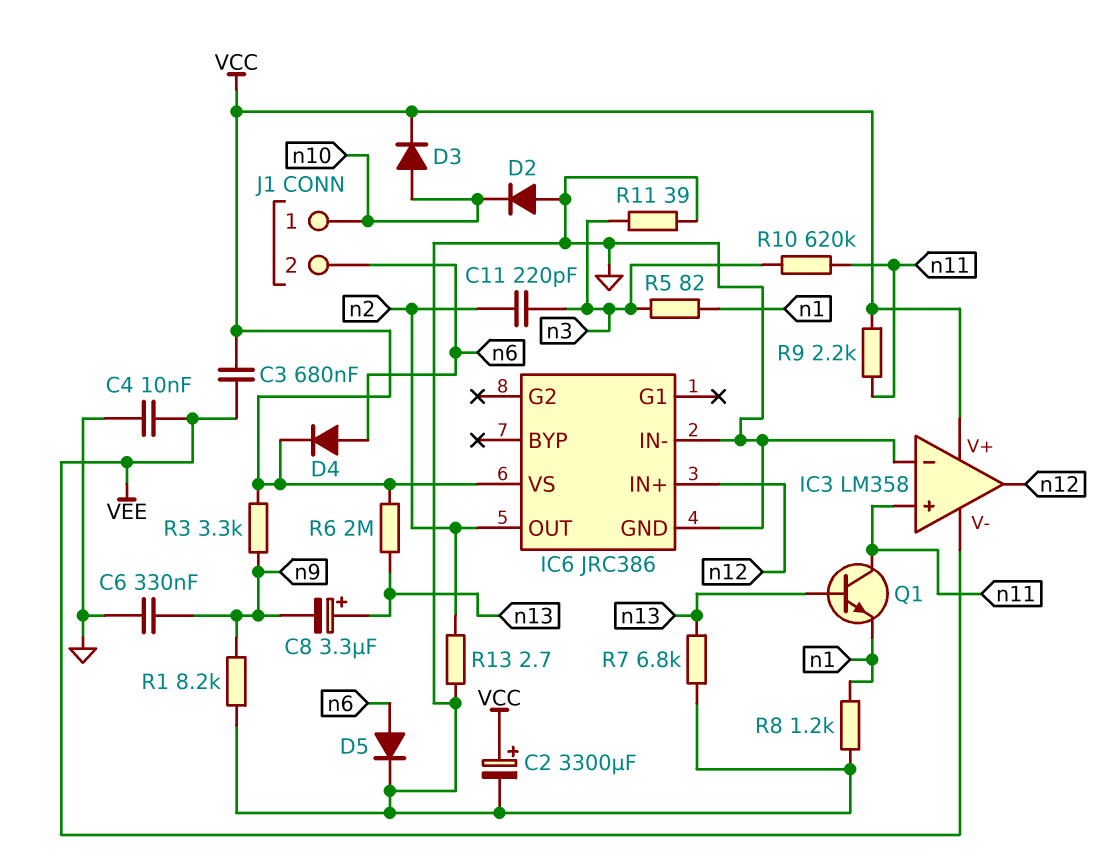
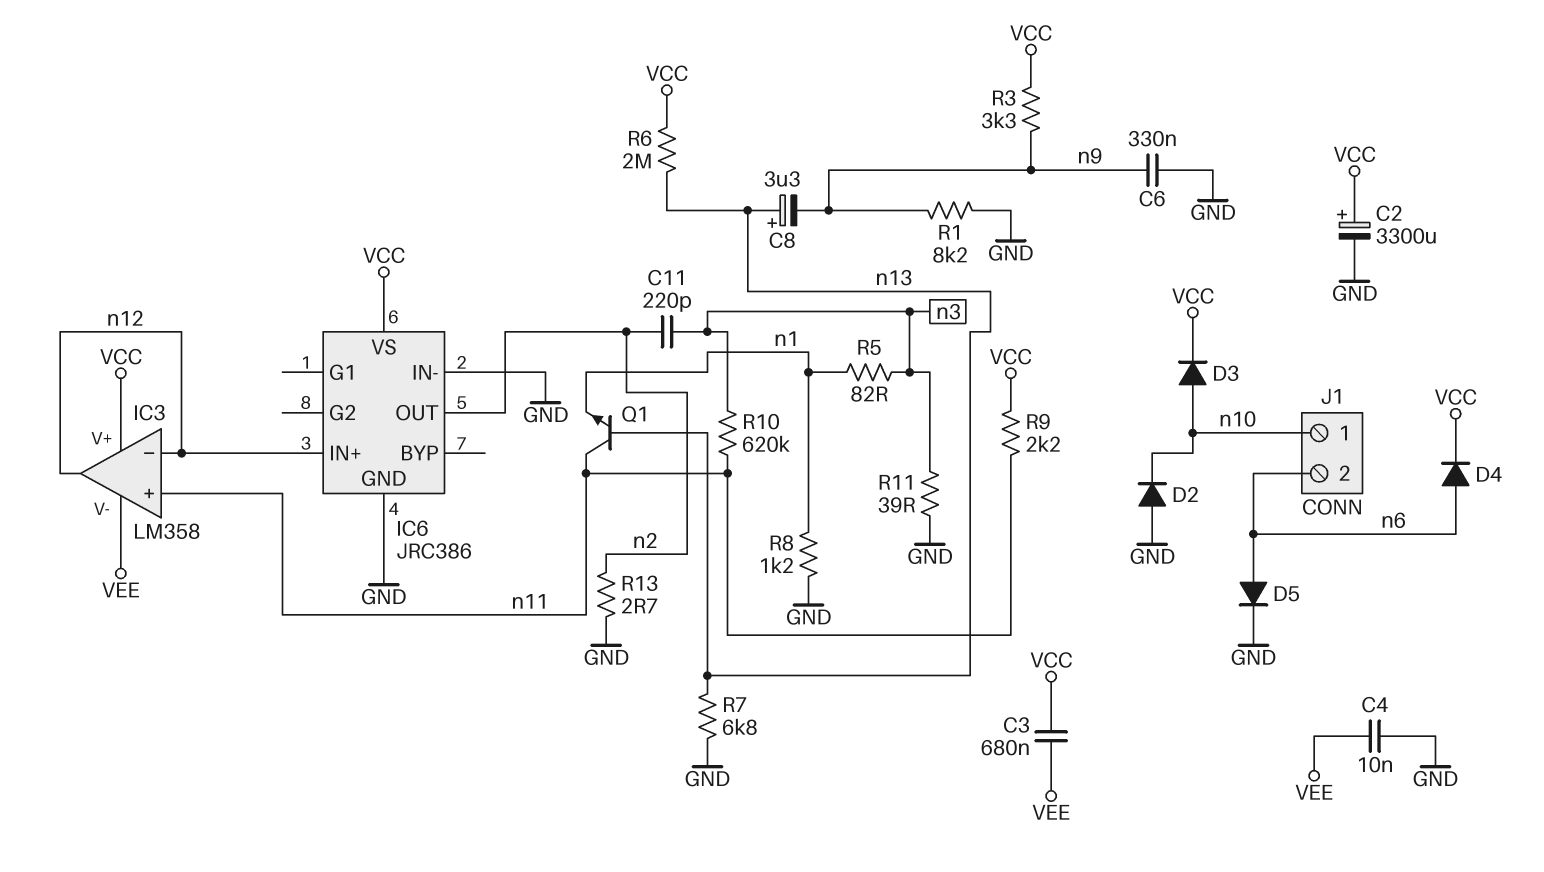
IC3 pin in-: GND -> n12

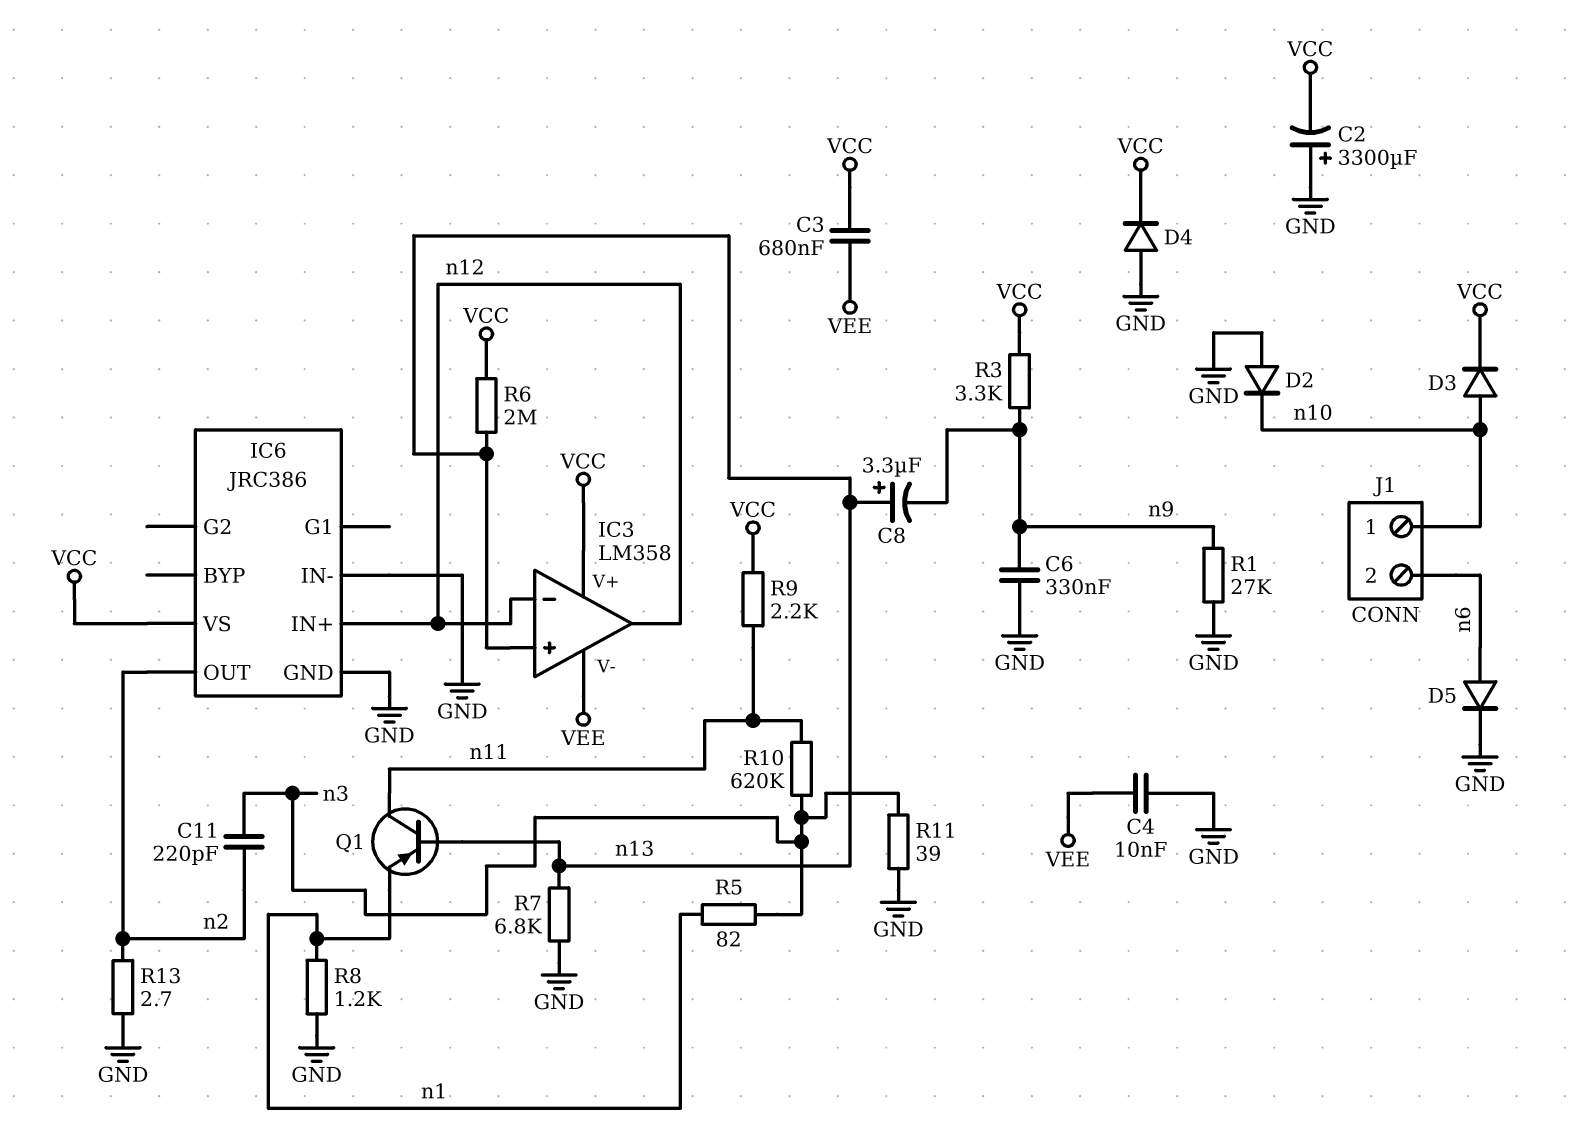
C2: 3300uF (plus VCC, minus GND) -> 3300uF (plus GND, minus VCC)
D4: diode (A n6, K VCC) -> diode (A GND, K VCC)
IC3 pin in+: n11 -> n13
Q1: NPN (B n13, C n11, E n1) -> PNP (B n13, C n11, E n1)
R1: 8.2k (GND, n9) -> 27k (GND, n9)

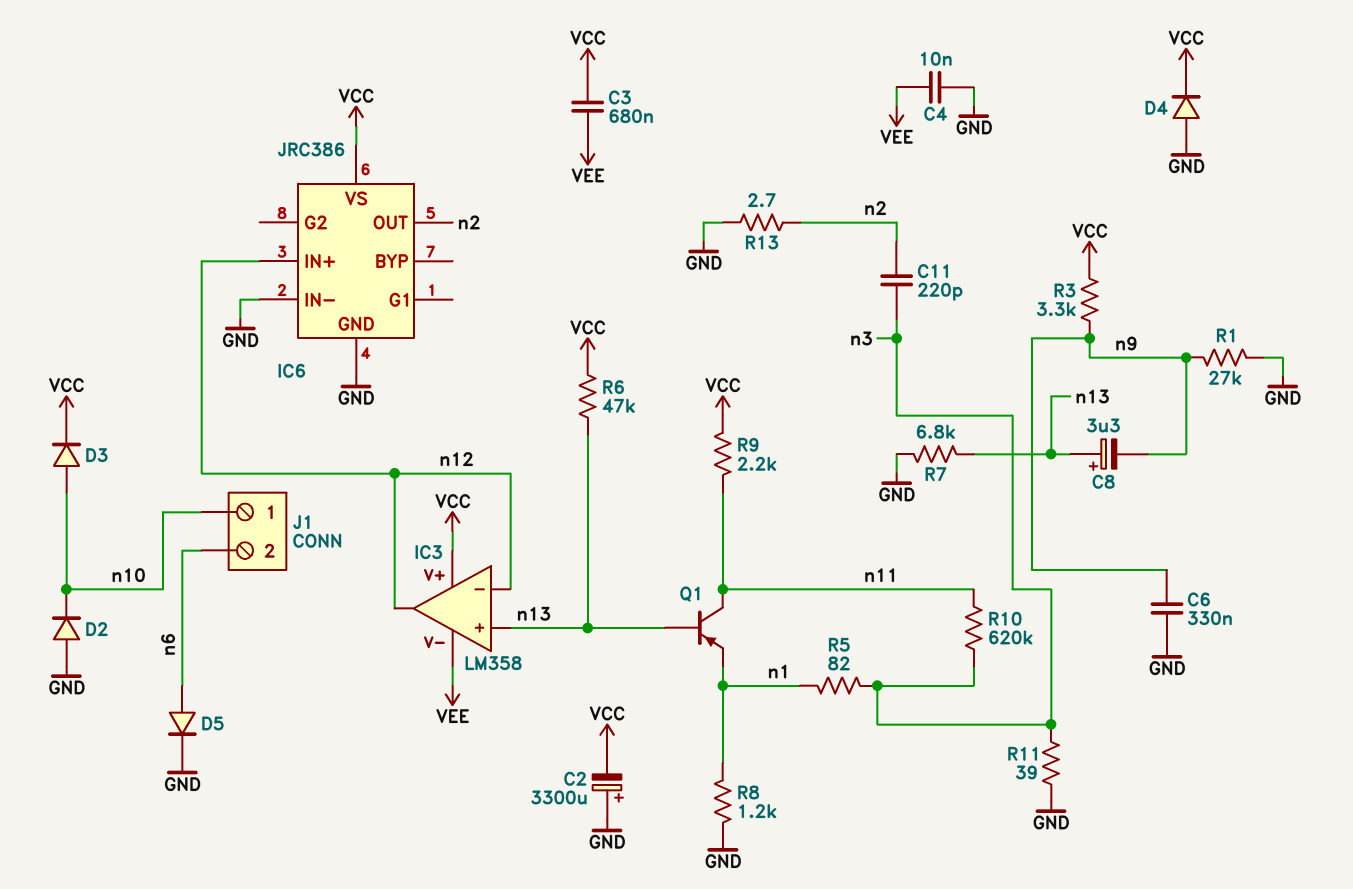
R6: 2M (VCC, n13) -> 47k (VCC, n13)

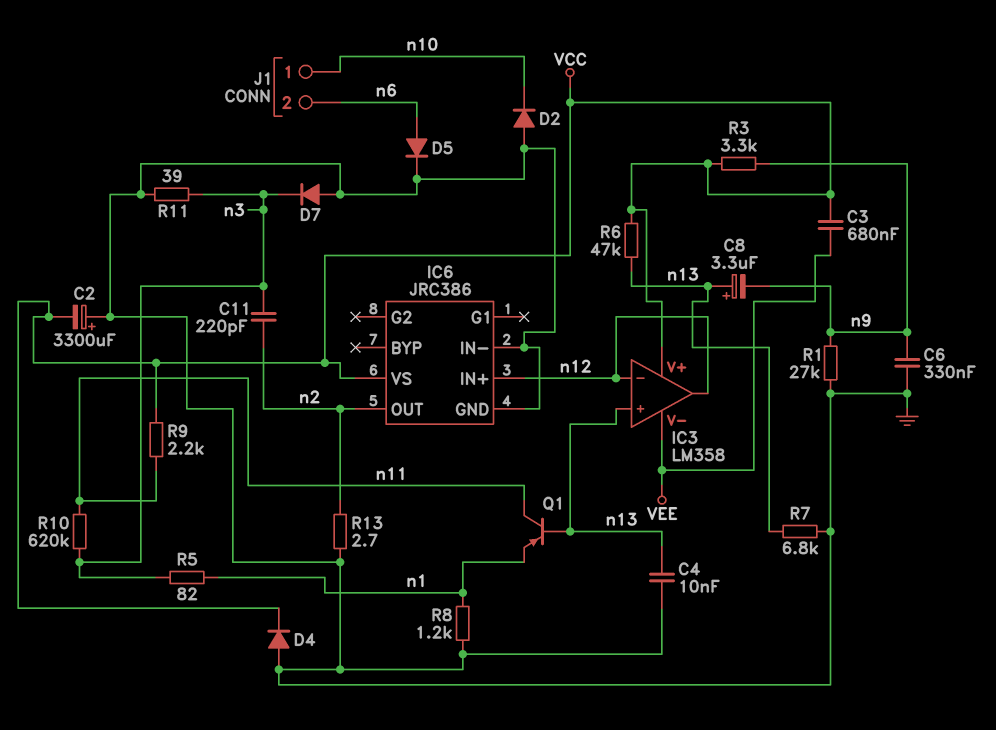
C4: 10nF (GND, VEE) -> 10nF (GND, n13)
D3: diode (A n10, K VCC) -> none
D7: none -> diode (A GND, K n3)

